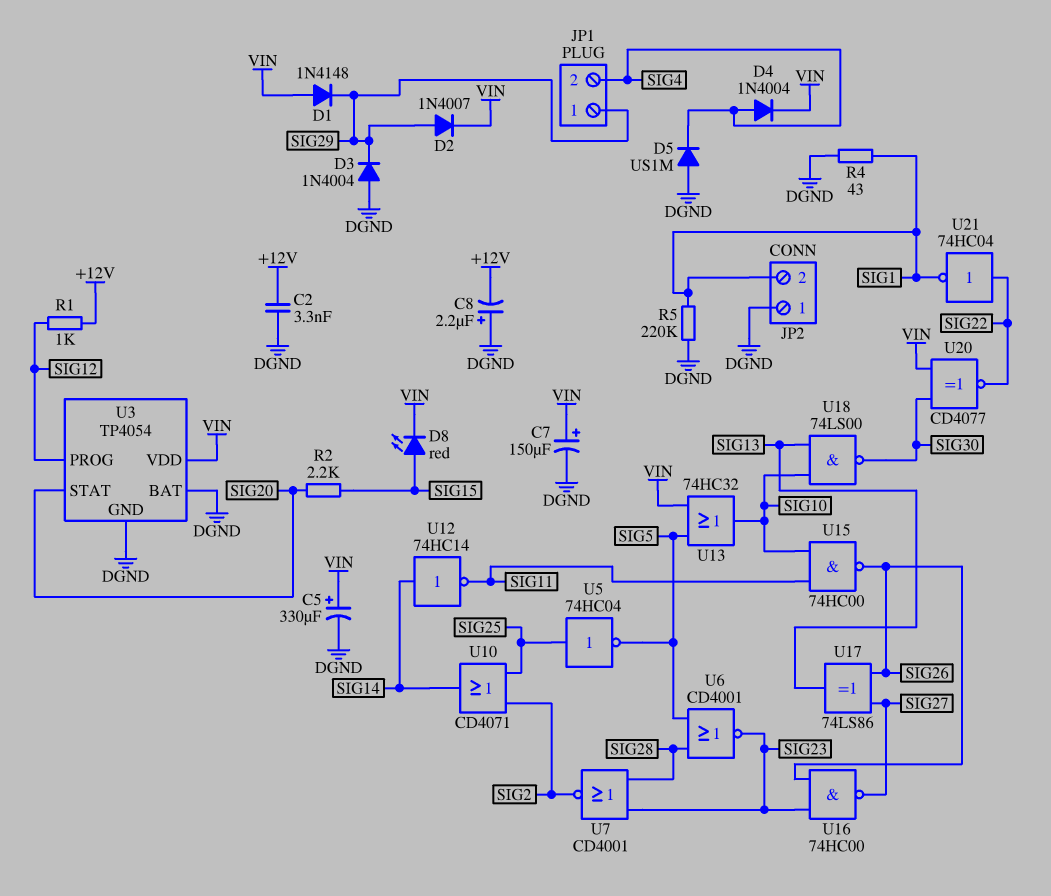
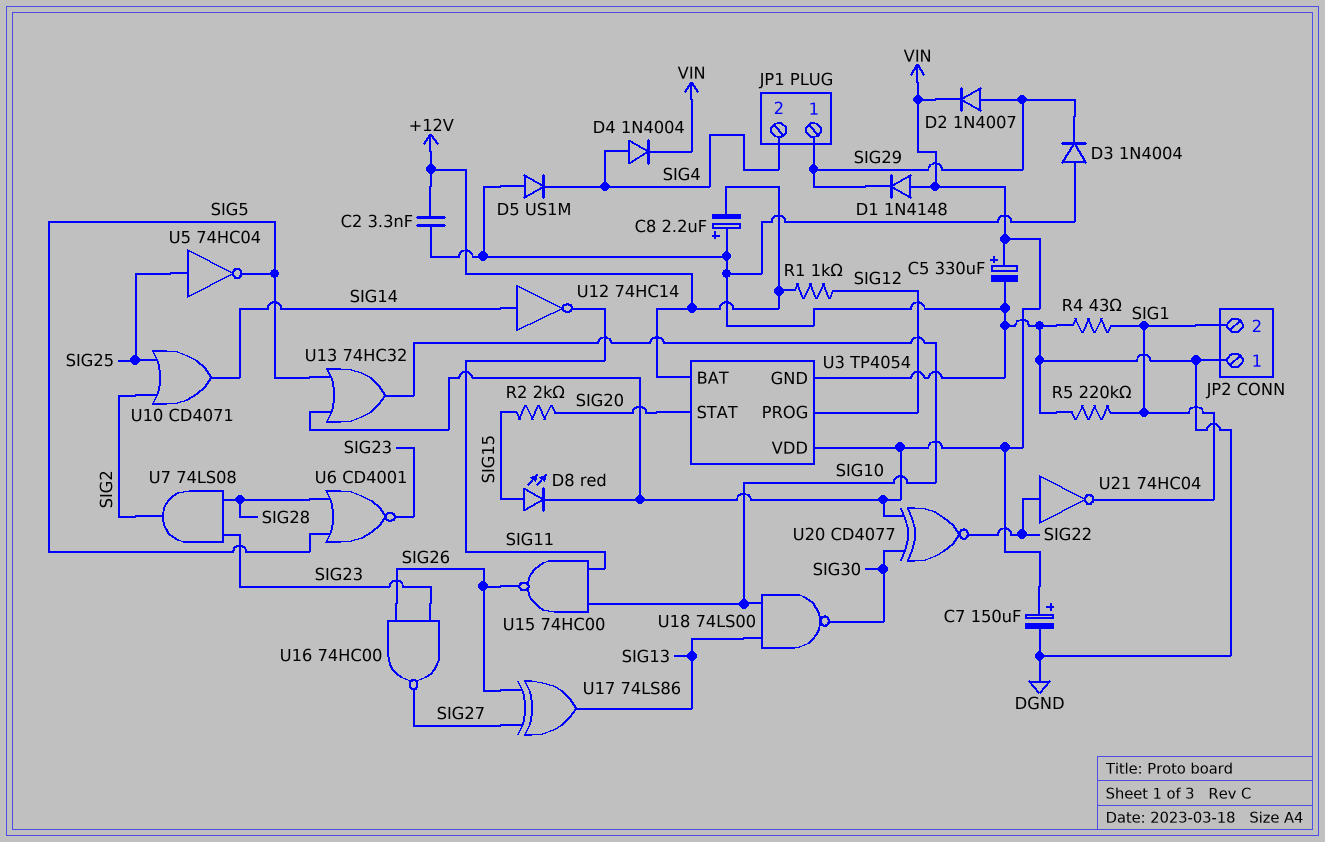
R2: 2.2k (SIG15, SIG20) -> 2k (SIG15, SIG20)
U3 pin BAT: DGND -> +12V
U7: NOR CD4001 (in SIG23, in SIG28, out SIG2) -> AND 74LS08 (in SIG23, in SIG28, out SIG2)

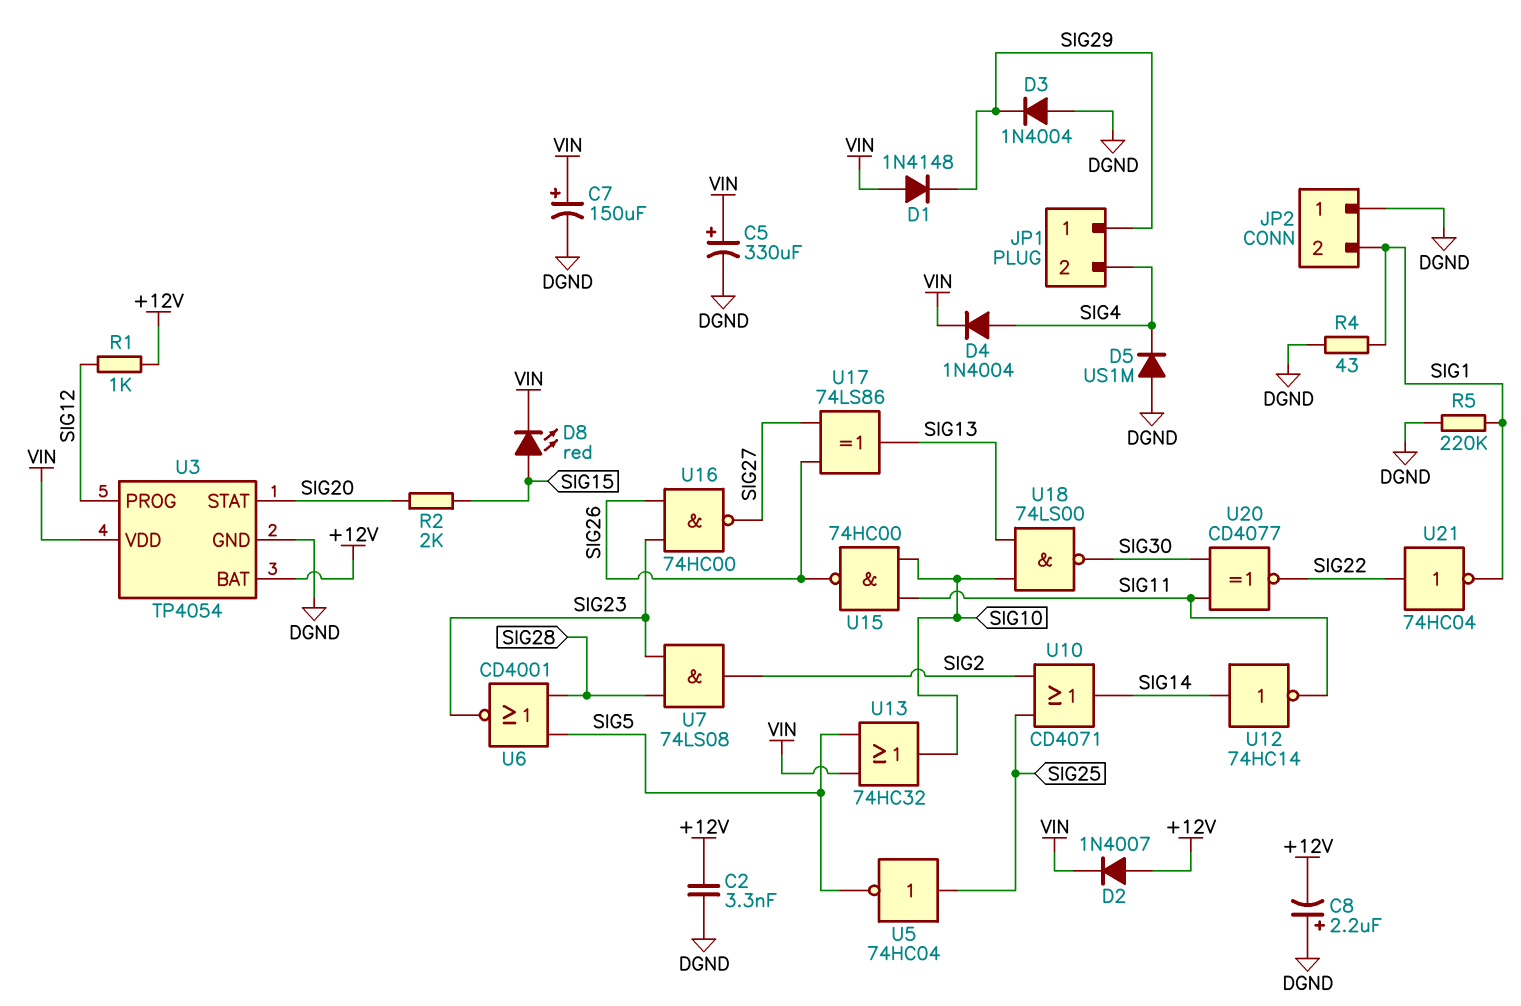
D2: diode 1N4007 (A SIG29, K VIN) -> diode 1N4007 (A +12V, K VIN)
U20: XNOR CD4077 (in SIG30, in VIN, out SIG22) -> XNOR CD4077 (in SIG11, in SIG30, out SIG22)

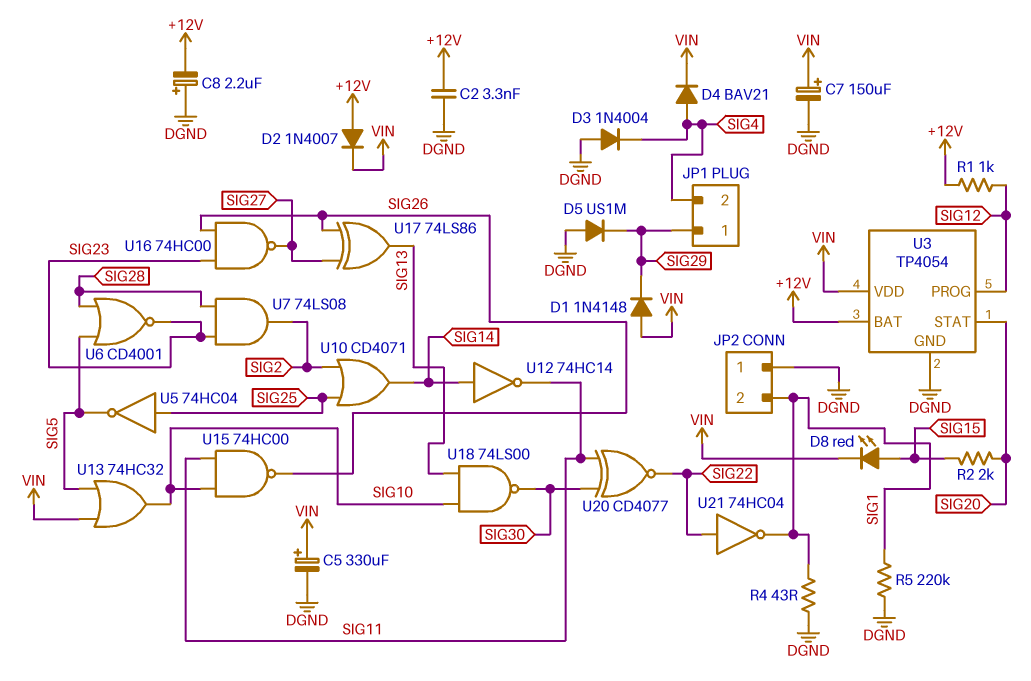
D3: diode 1N4004 (A DGND, K SIG29) -> diode 1N4004 (A DGND, K SIG4)
D4: diode 1N4004 (A SIG4, K VIN) -> diode BAV21 (A SIG4, K VIN)
D5: diode US1M (A DGND, K SIG4) -> diode US1M (A DGND, K SIG29)

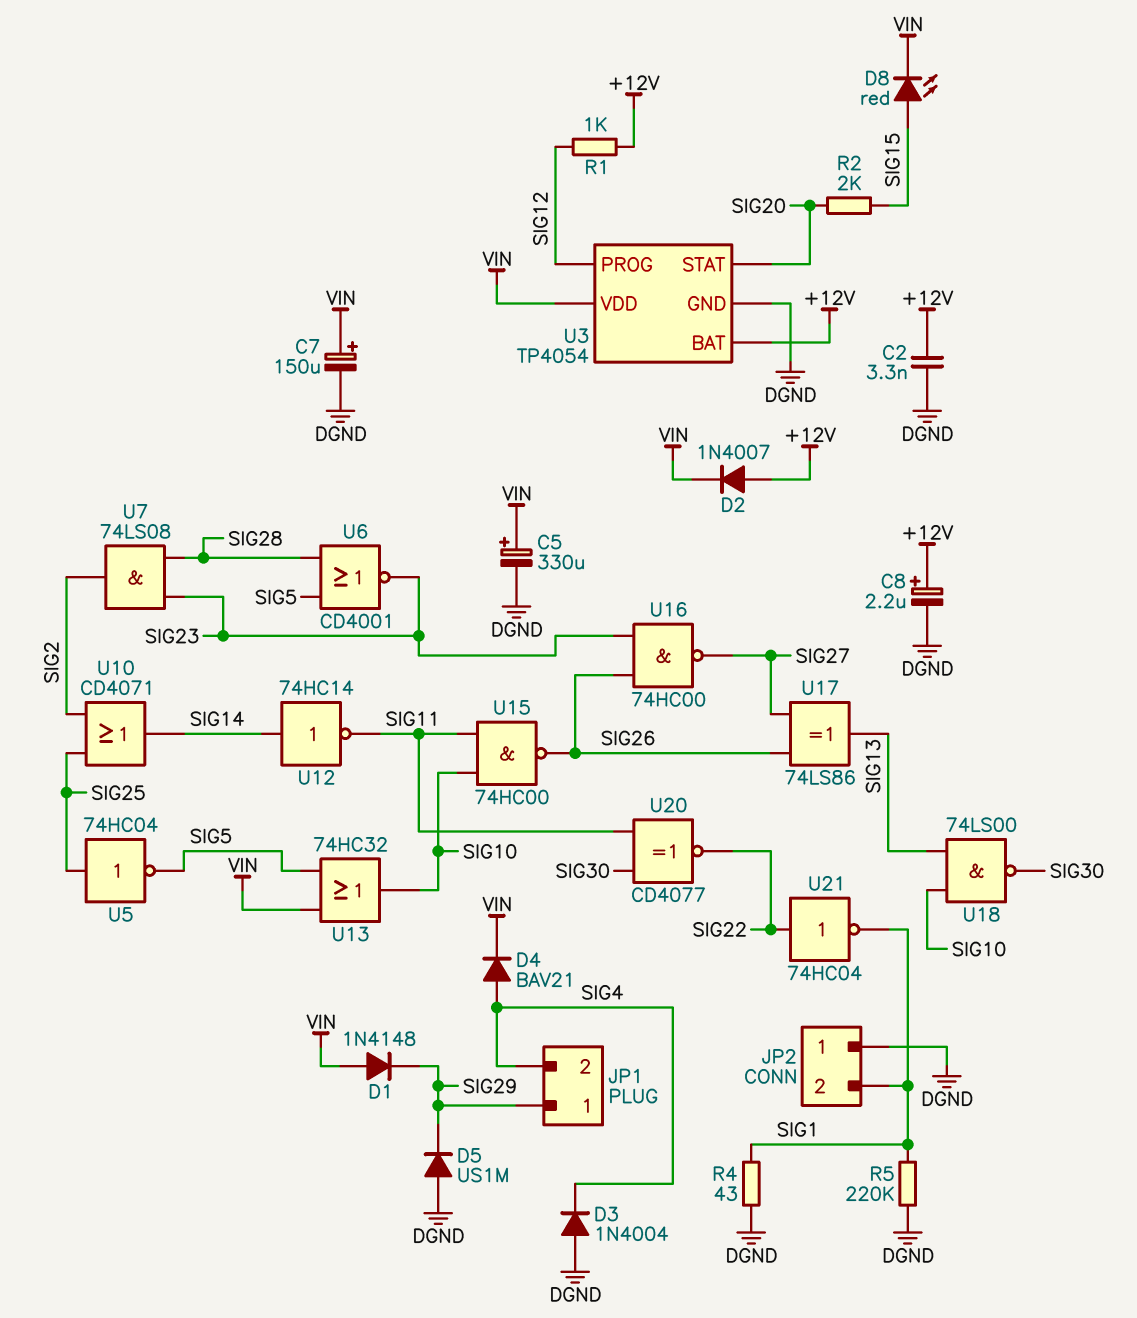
C8: 2.2uF (plus DGND, minus +12V) -> 2.2uF (plus +12V, minus DGND)

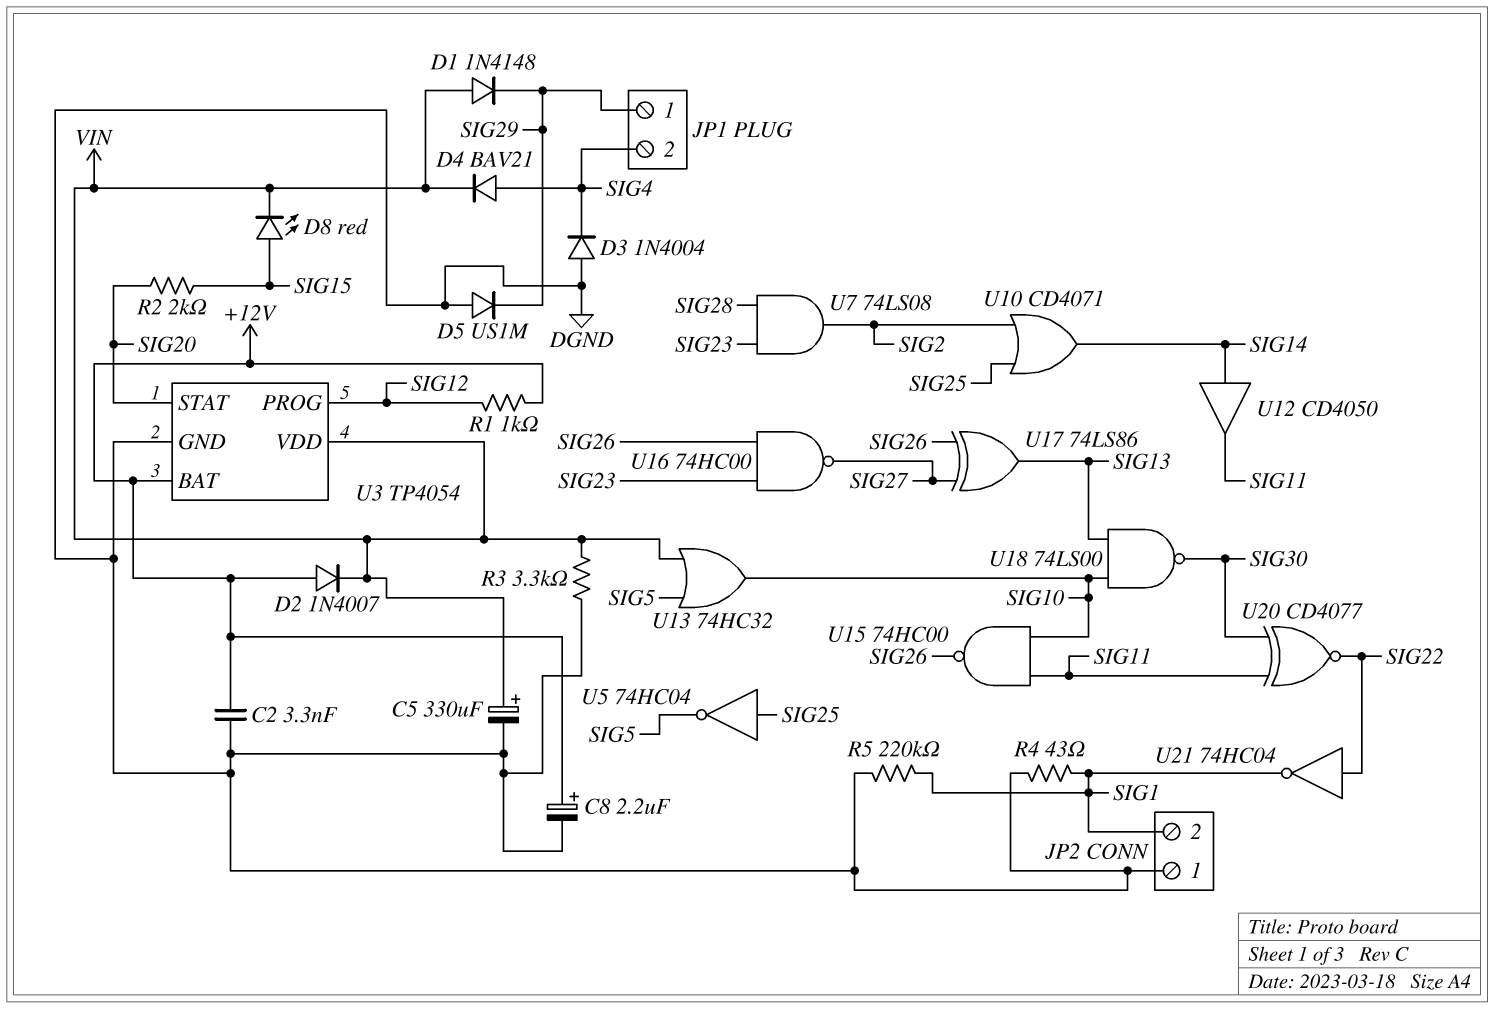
C7: 150uF (plus VIN, minus DGND) -> none
R3: none -> 3.3k (DGND, VIN)
U6: NOR CD4001 (in SIG5, in SIG28, out SIG23) -> none
U12: NOT 74HC14 (in SIG14, out SIG11) -> buffer CD4050 (in SIG14, out SIG11)

